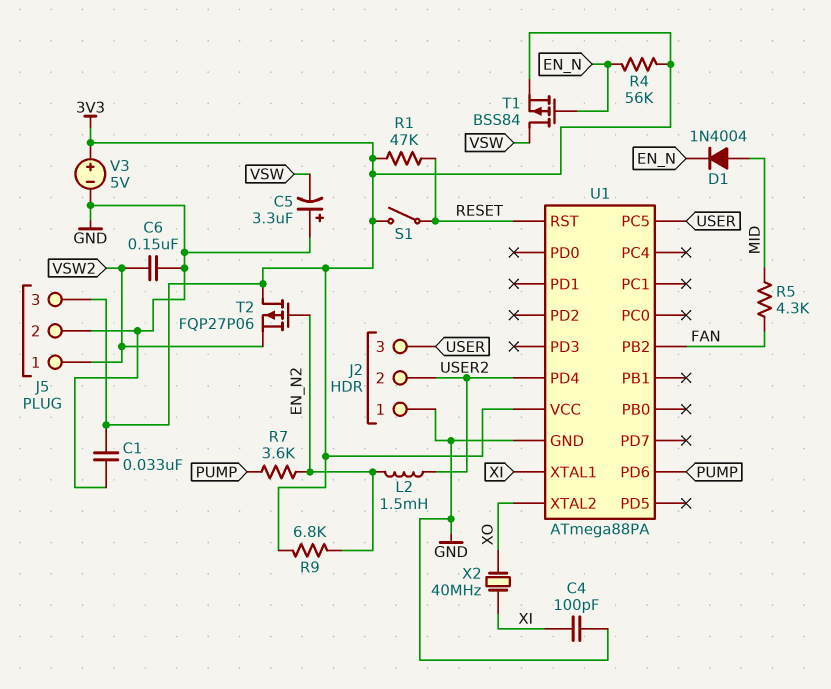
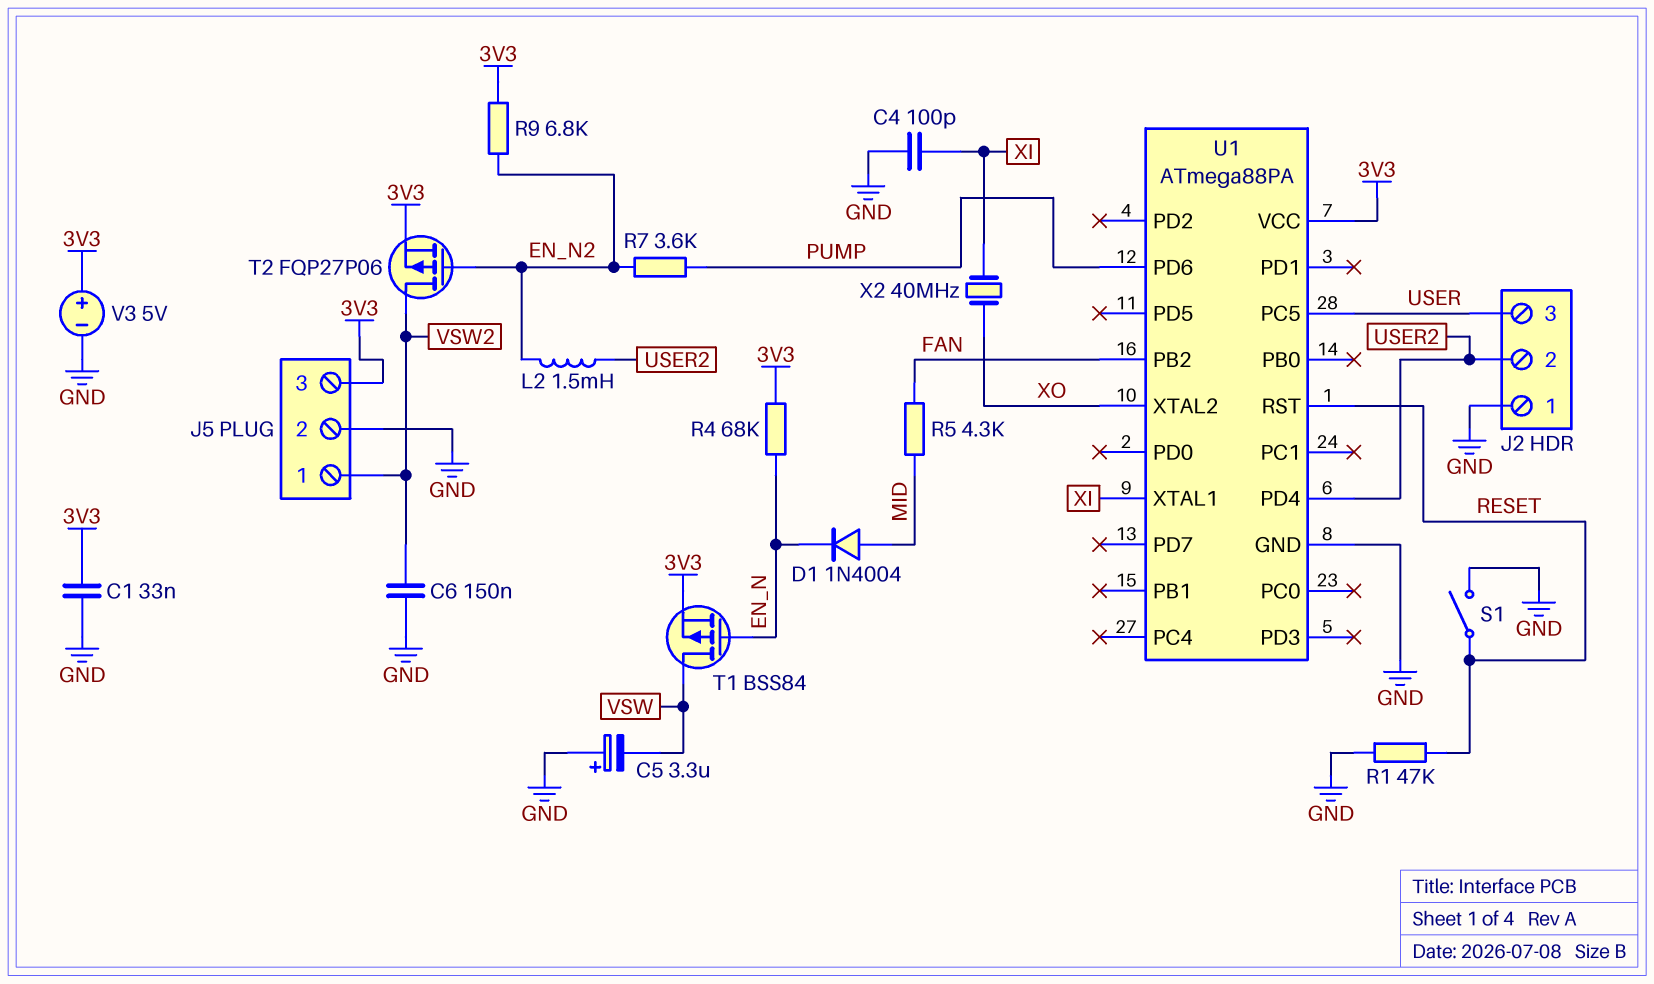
R1: 47k (3V3, RESET) -> 47k (GND, RESET)
R4: 56k (3V3, EN_N) -> 68k (3V3, EN_N)
S1: switch (3V3, RESET) -> switch (GND, RESET)
T2: PMOS FQP27P06 (G EN_N2, D 3V3, S VSW2) -> PMOS FQP27P06 (G EN_N2, D VSW2, S 3V3)

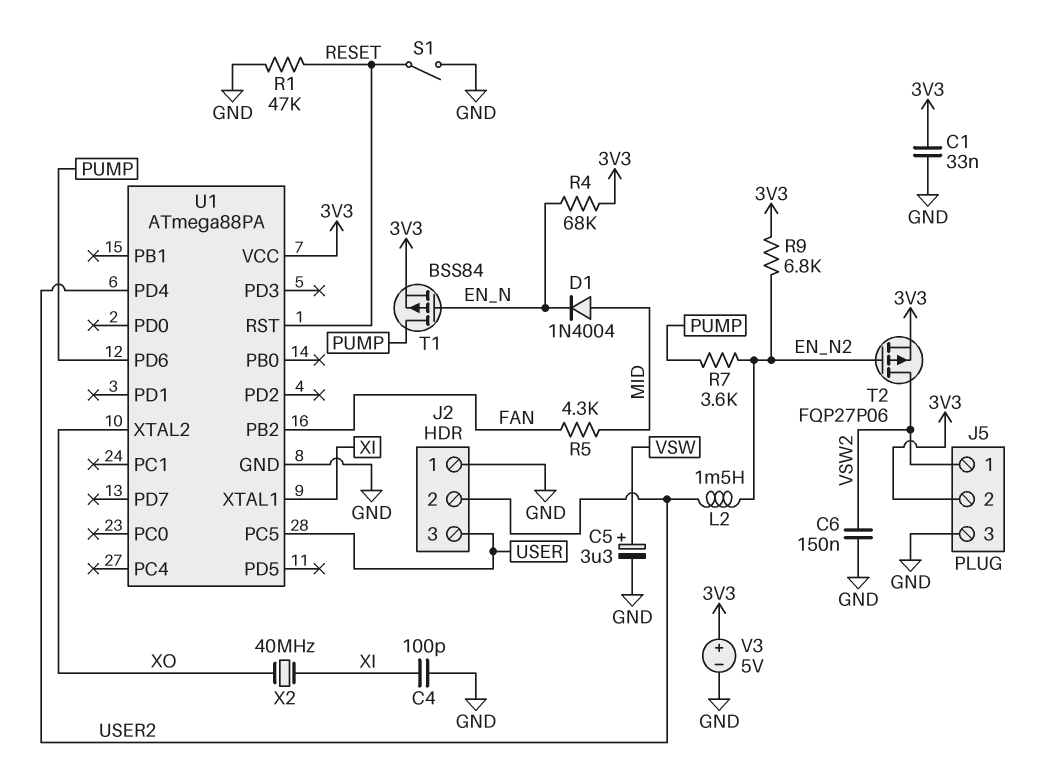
C5: 3.3uF (plus GND, minus VSW) -> 3.3uF (plus VSW, minus GND)
J5 pin 2: GND -> 3V3
J5 pin 3: 3V3 -> GND
T1: PMOS BSS84 (G EN_N, D VSW, S 3V3) -> PMOS BSS84 (G EN_N, D PUMP, S 3V3)

